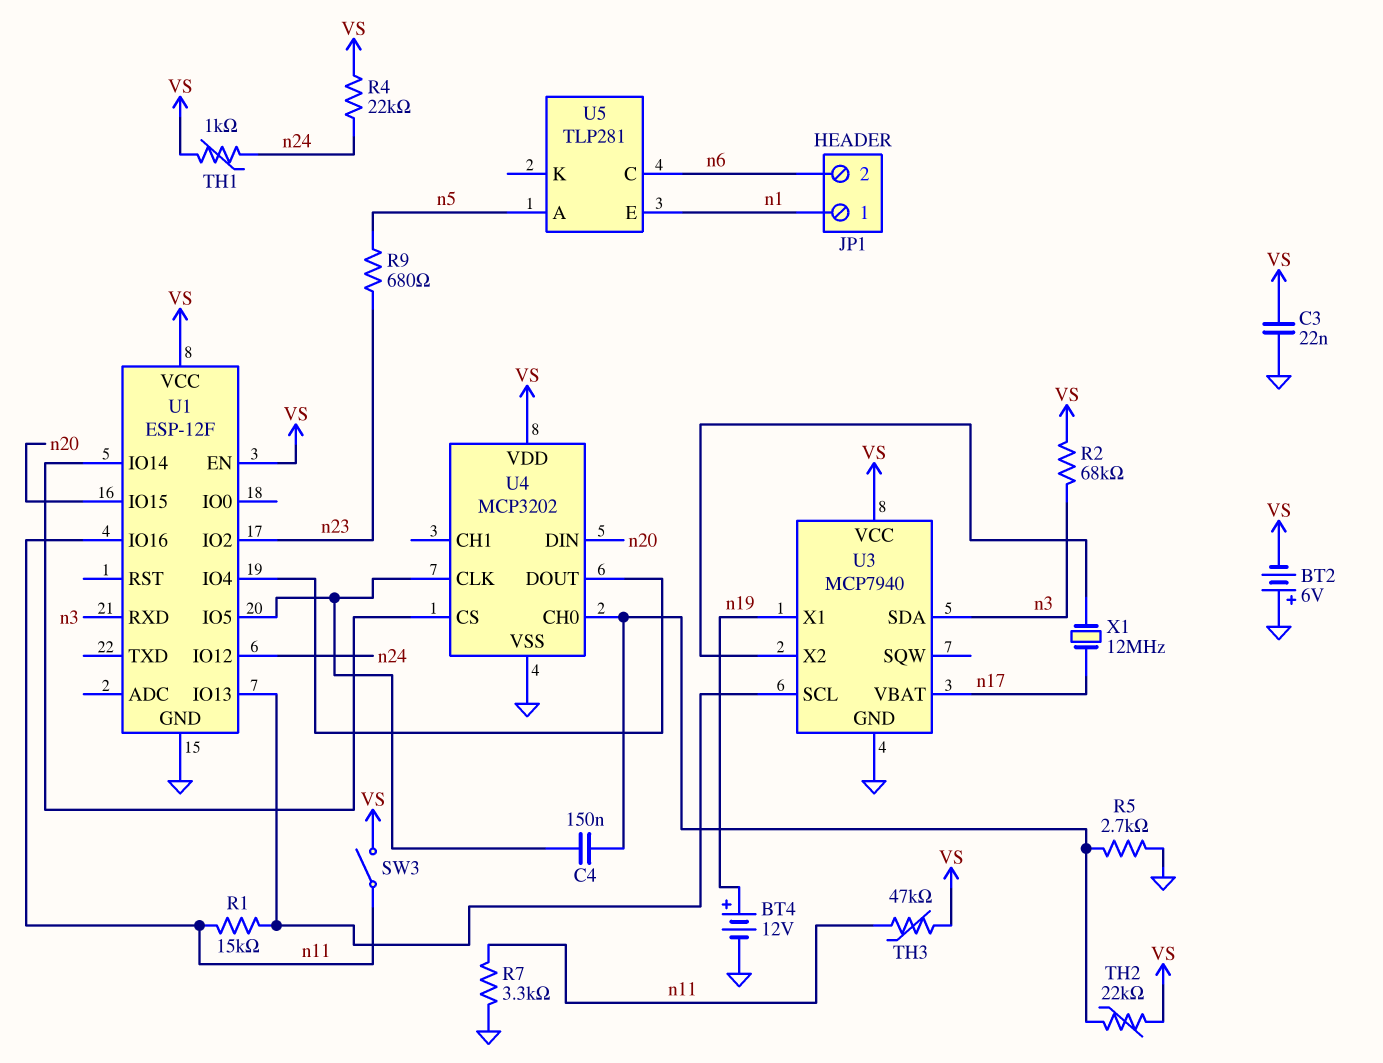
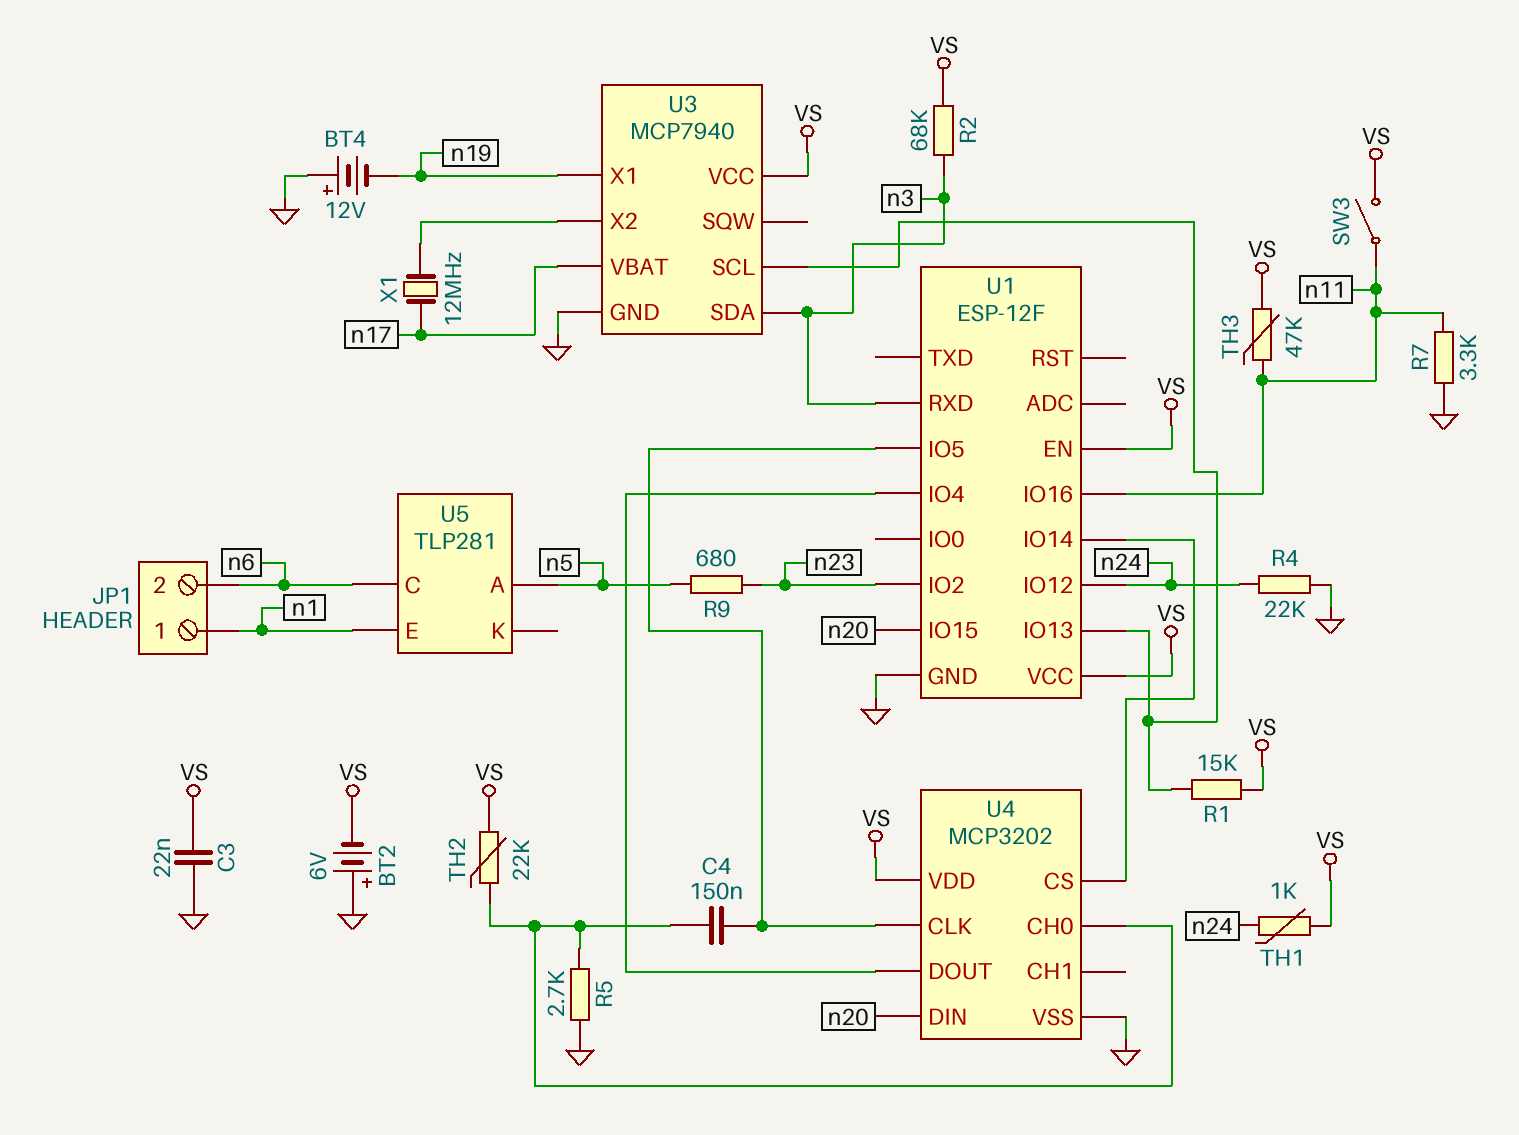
BT4: 12V (plus n19, minus GND) -> 12V (plus GND, minus n19)
R1: 15k (U1/IO13, n11) -> 15k (U1/IO13, VS)
R4: 22k (VS, n24) -> 22k (GND, n24)

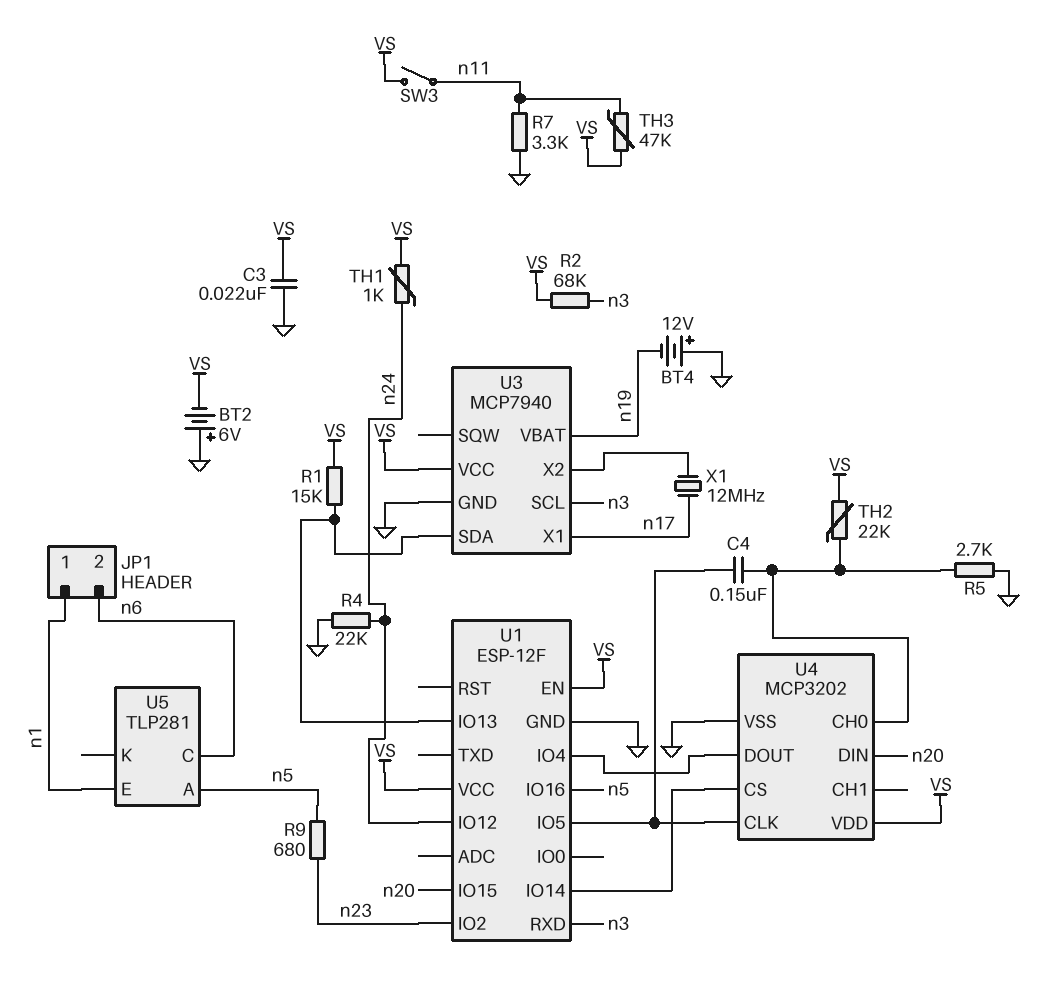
U1 pin IO16: n11 -> n5
U3 pin SCL: U1/IO13 -> n3
U3 pin SDA: n3 -> U1/IO13
U3 pin VBAT: n17 -> n19
U3 pin X1: n19 -> n17

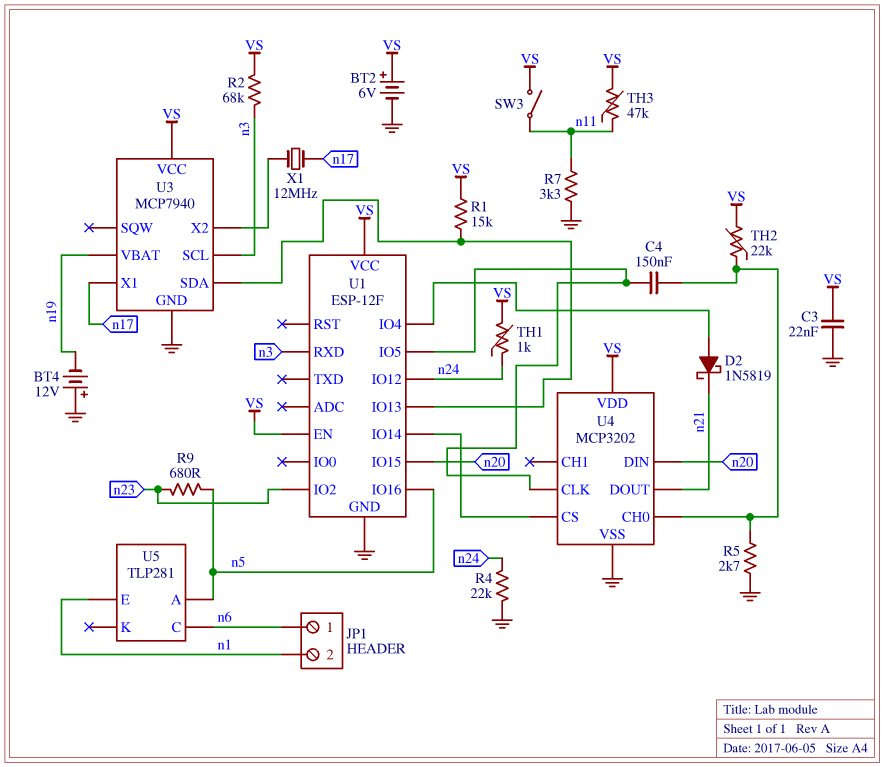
BT2: 6V (plus GND, minus VS) -> 6V (plus VS, minus GND)
D2: none -> schottky 1N5819 (A U1/IO4, K n21)
JP1 pin 1: n1 -> n6
JP1 pin 2: n6 -> n1
U4 pin DOUT: U1/IO4 -> n21

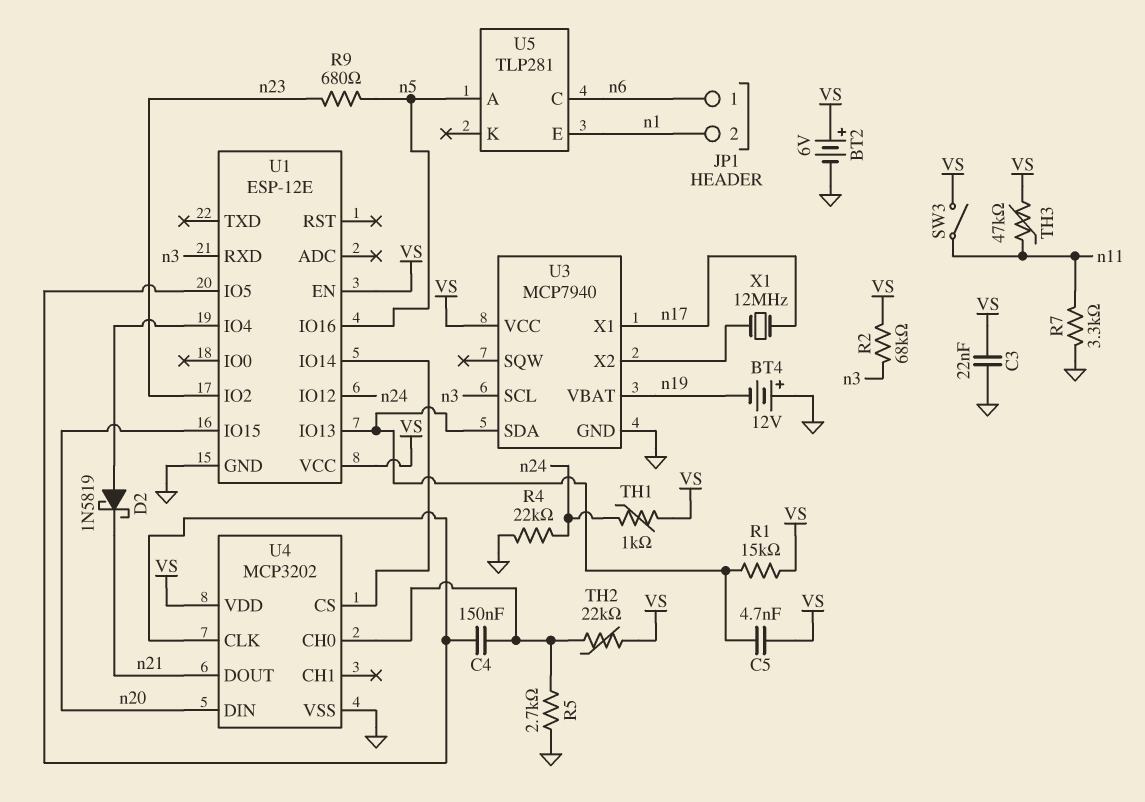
C5: none -> 4.7nF (U1/IO13, VS)
U1: ESP-12F -> ESP-12E

